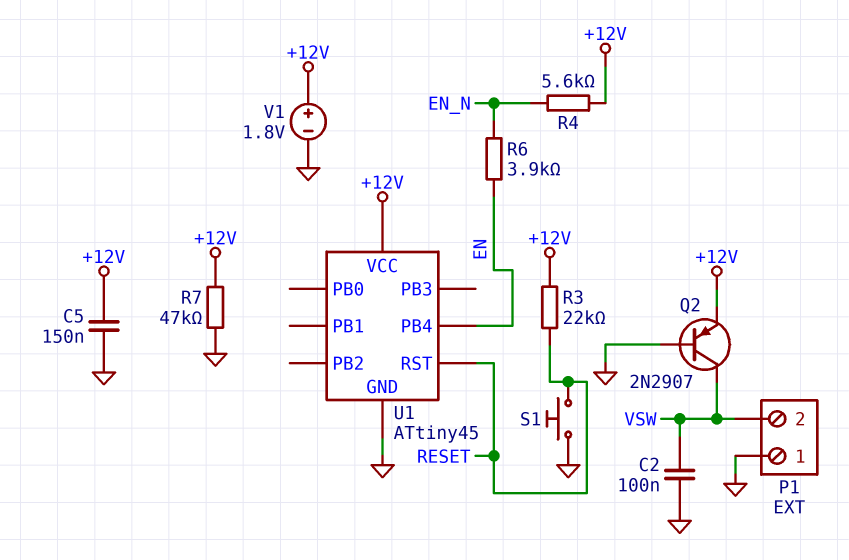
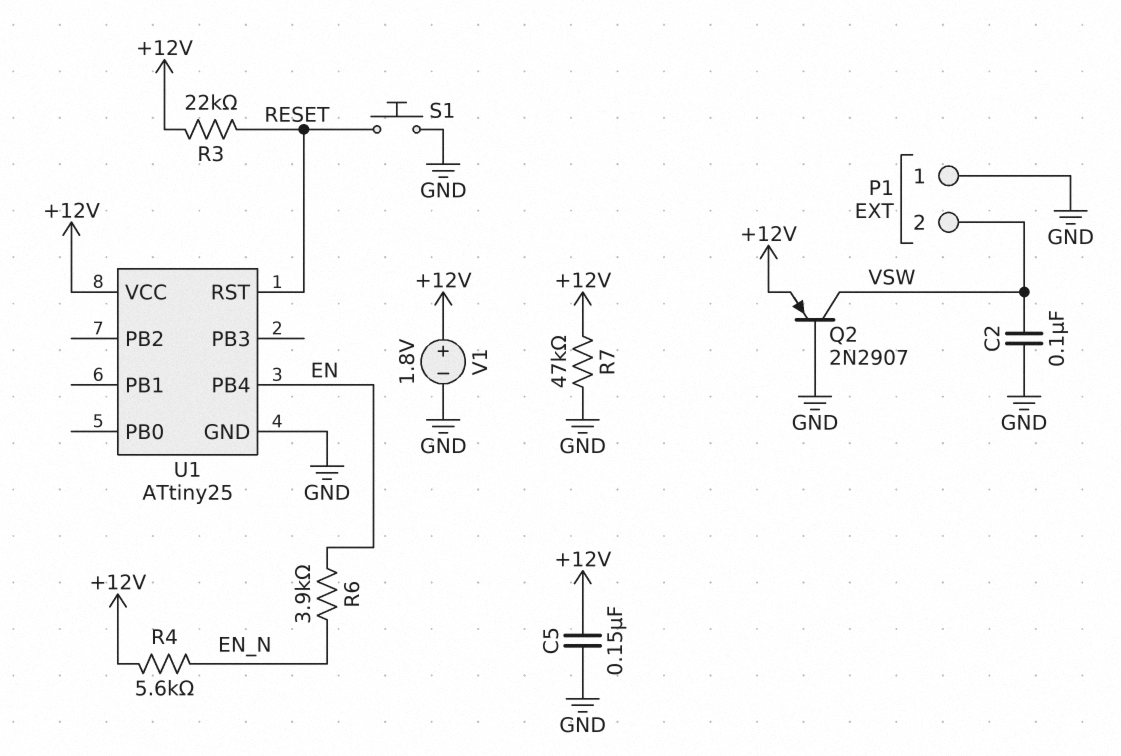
U1: ATtiny45 -> ATtiny25

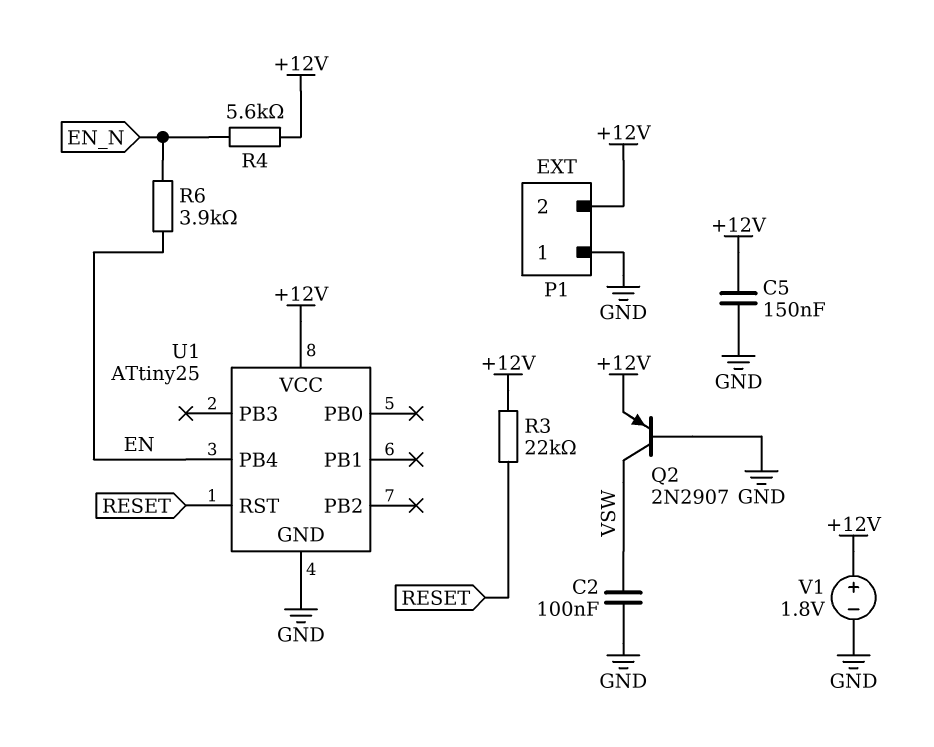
P1 pin 2: VSW -> +12V
R7: 47k (+12V, GND) -> none
S1: button (GND, RESET) -> none

